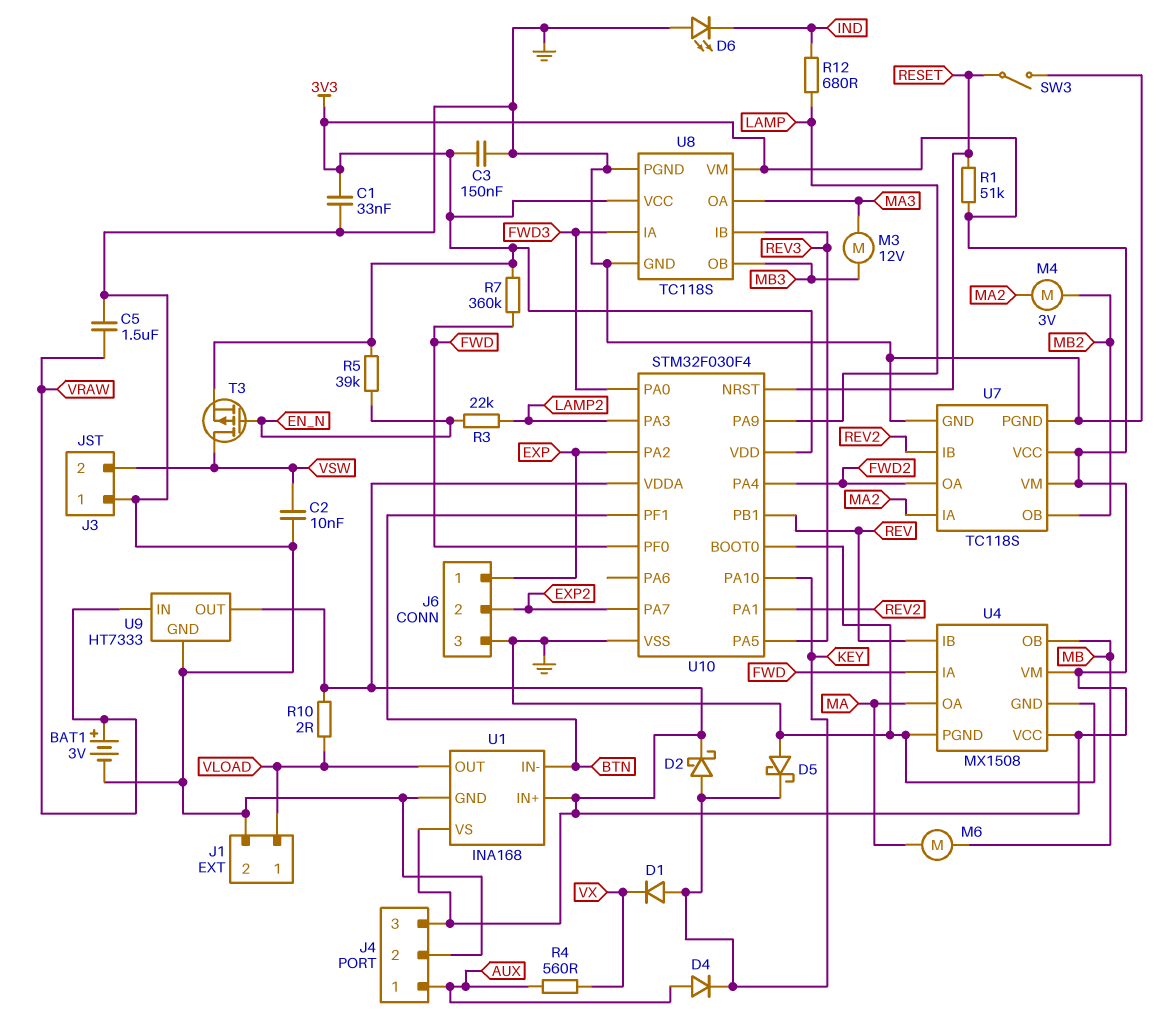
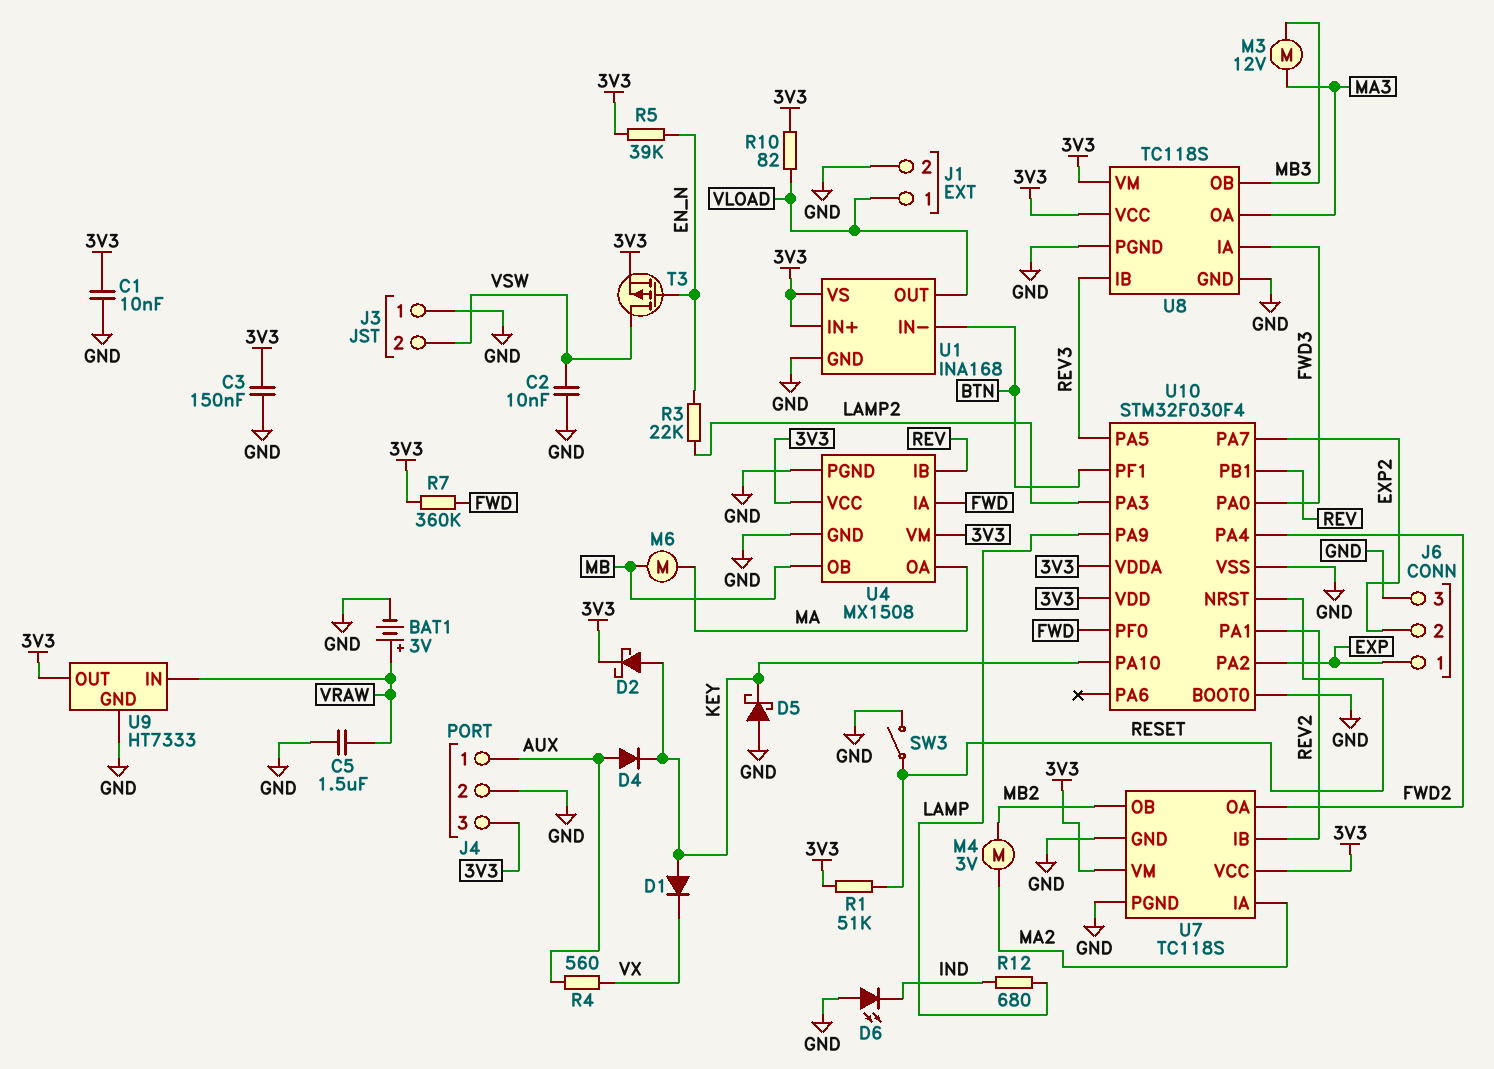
C1: 33nF (3V3, GND) -> 10nF (3V3, GND)
R10: 2 (3V3, VLOAD) -> 82 (3V3, VLOAD)

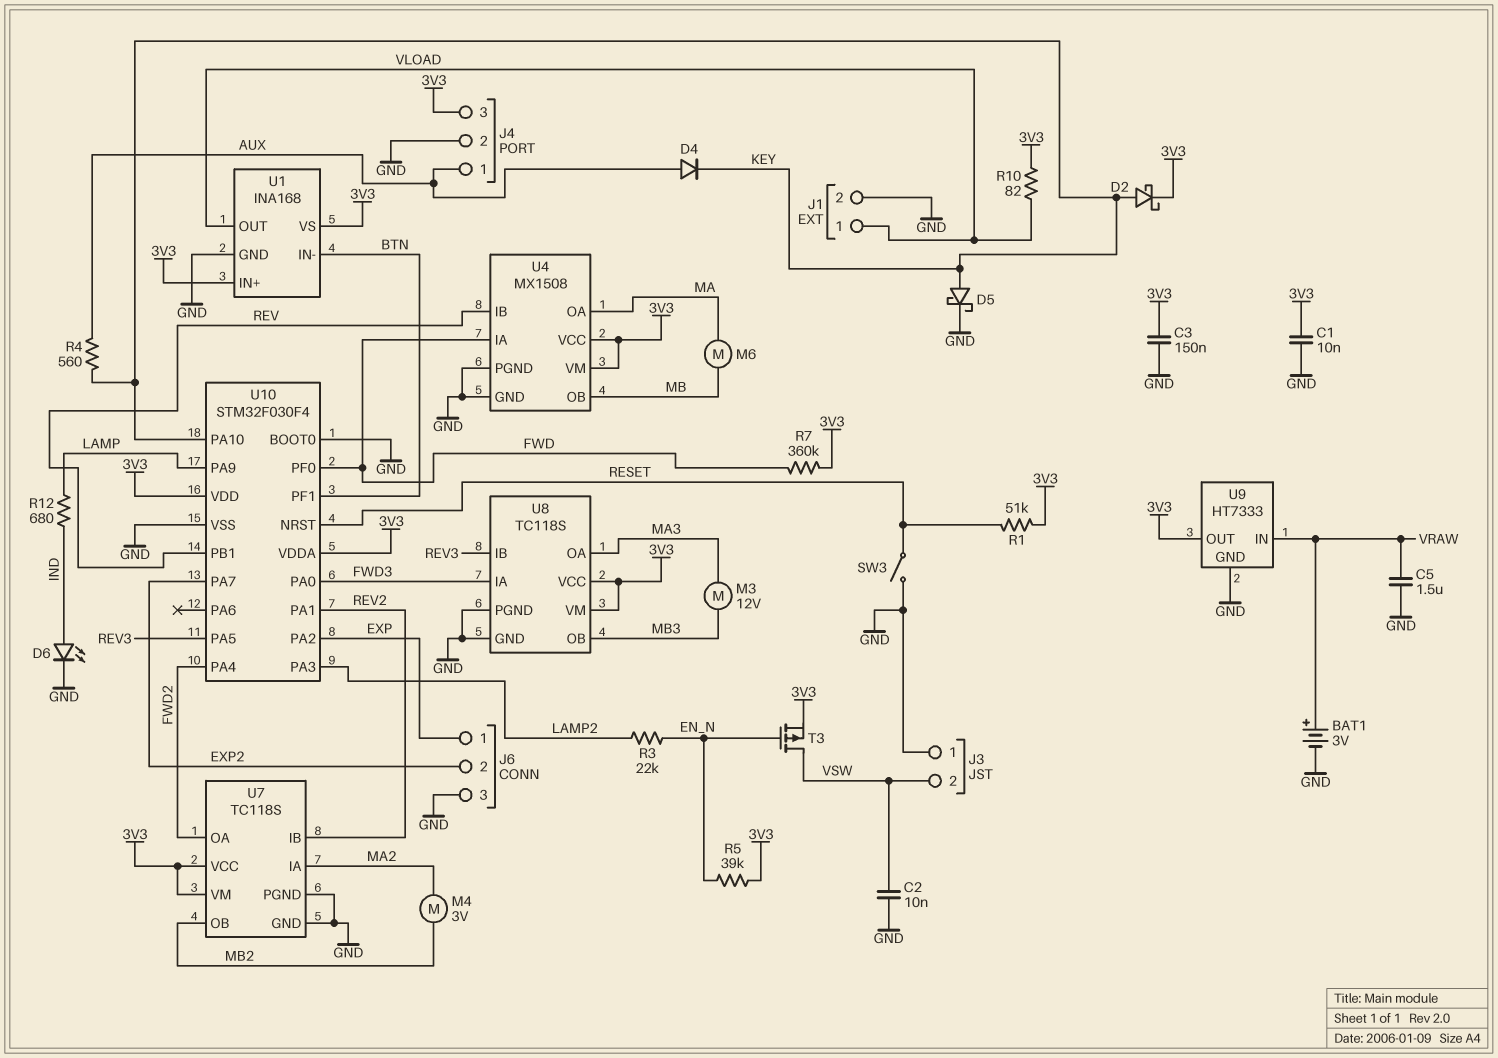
D1: diode (A KEY, K VX) -> none
D5: schottky (A GND, K KEY) -> schottky (A KEY, K GND)
D6: LED (A GND, K IND) -> LED (A IND, K GND)
R4: 560 (AUX, VX) -> 560 (AUX, KEY)

